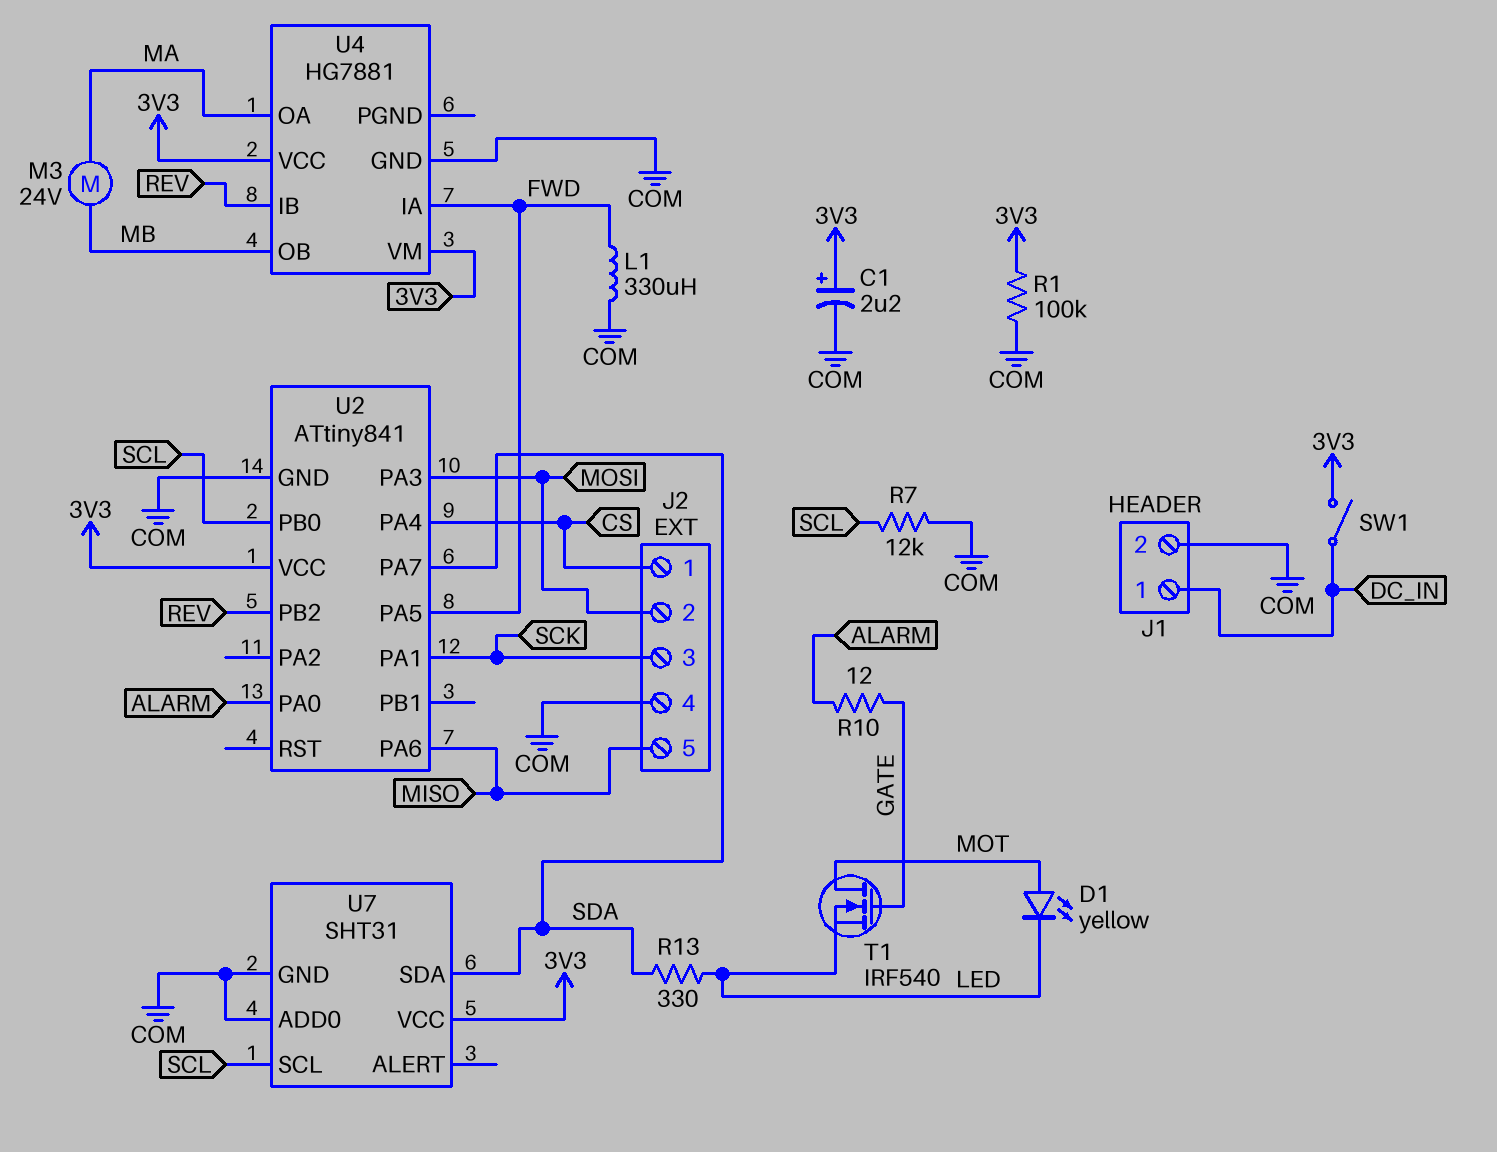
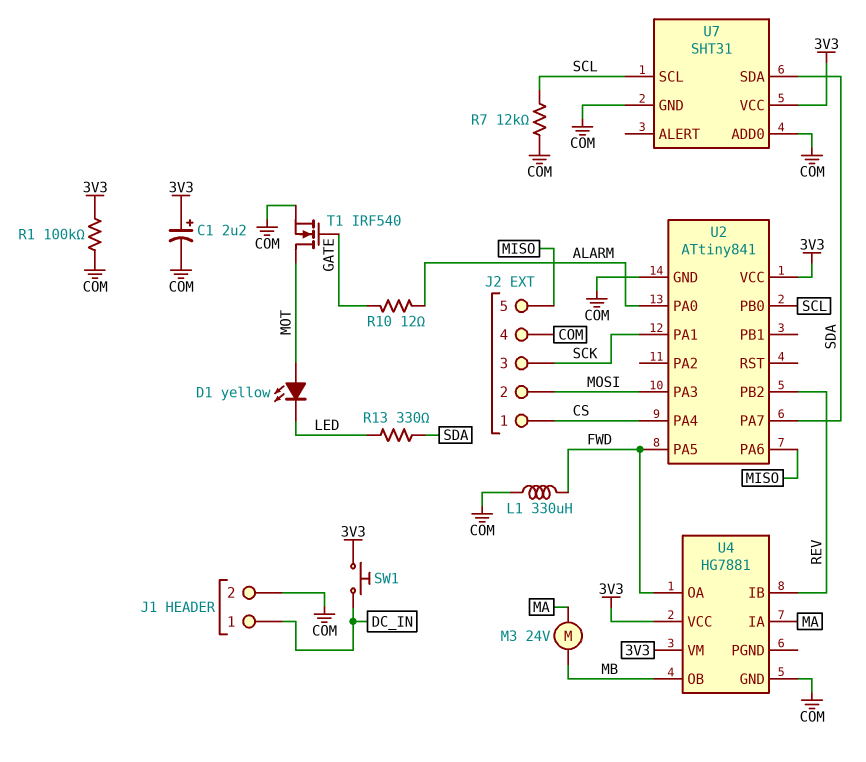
SW1: switch (3V3, DC_IN) -> button (3V3, DC_IN)
T1: NMOS IRF540 (G GATE, D MOT, S LED) -> NMOS IRF540 (G GATE, D MOT, S COM)
U4 pin IA: FWD -> MA
U4 pin OA: MA -> FWD

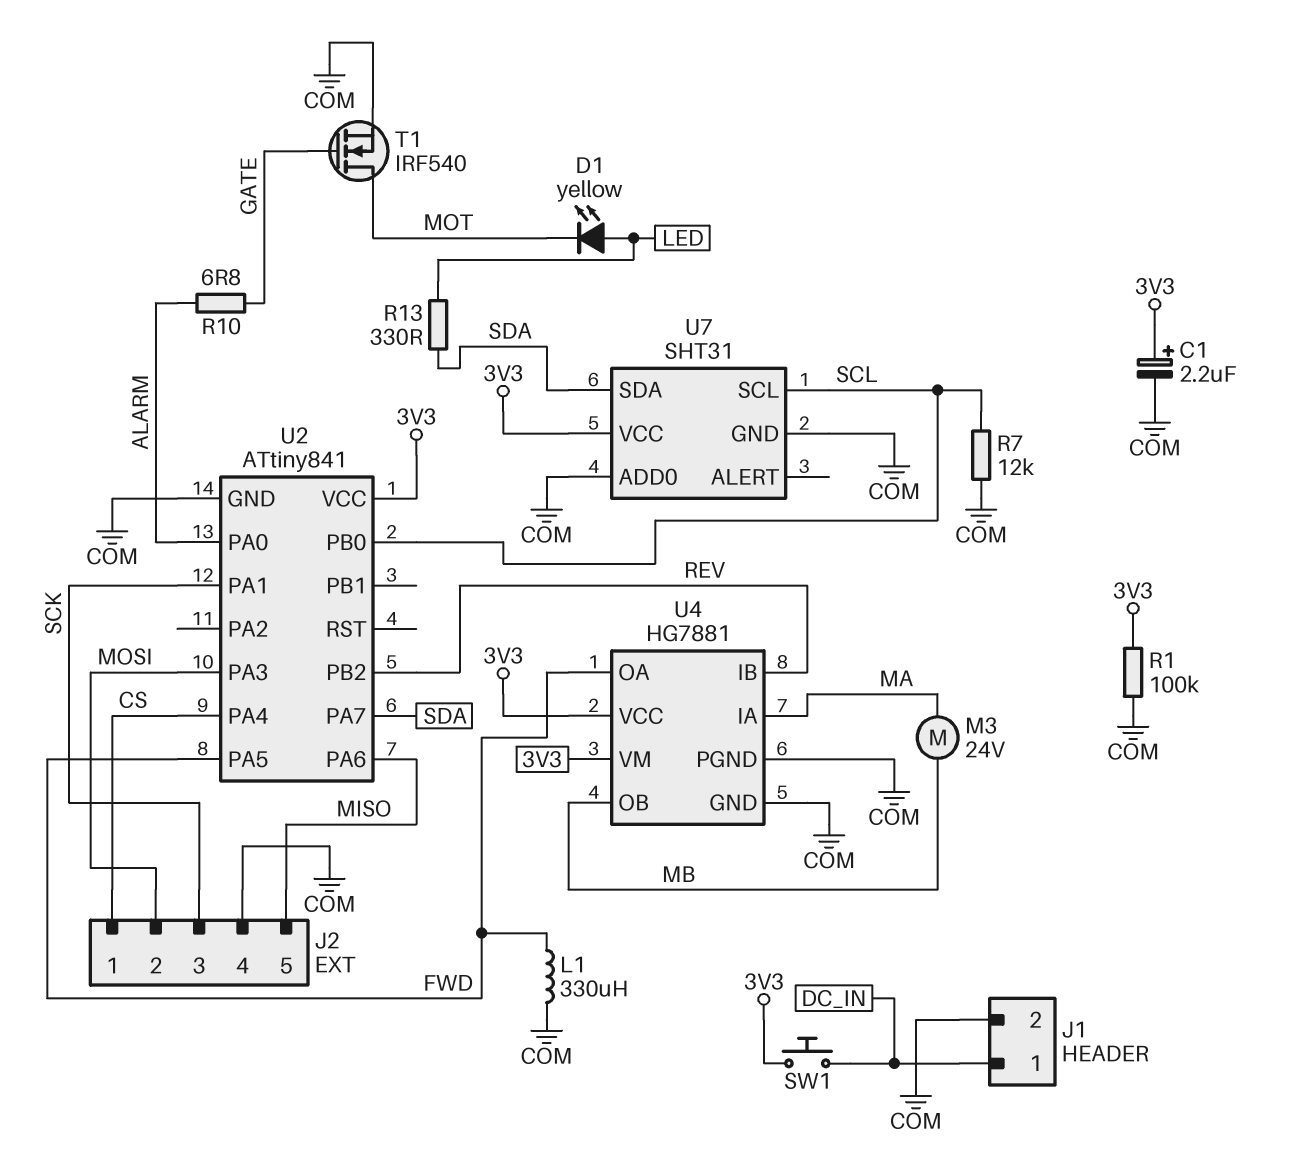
D1: LED yellow (A MOT, K LED) -> LED yellow (A LED, K MOT)
R10: 12 (ALARM, GATE) -> 6.8 (ALARM, GATE)
U4 pin PGND: none -> COM

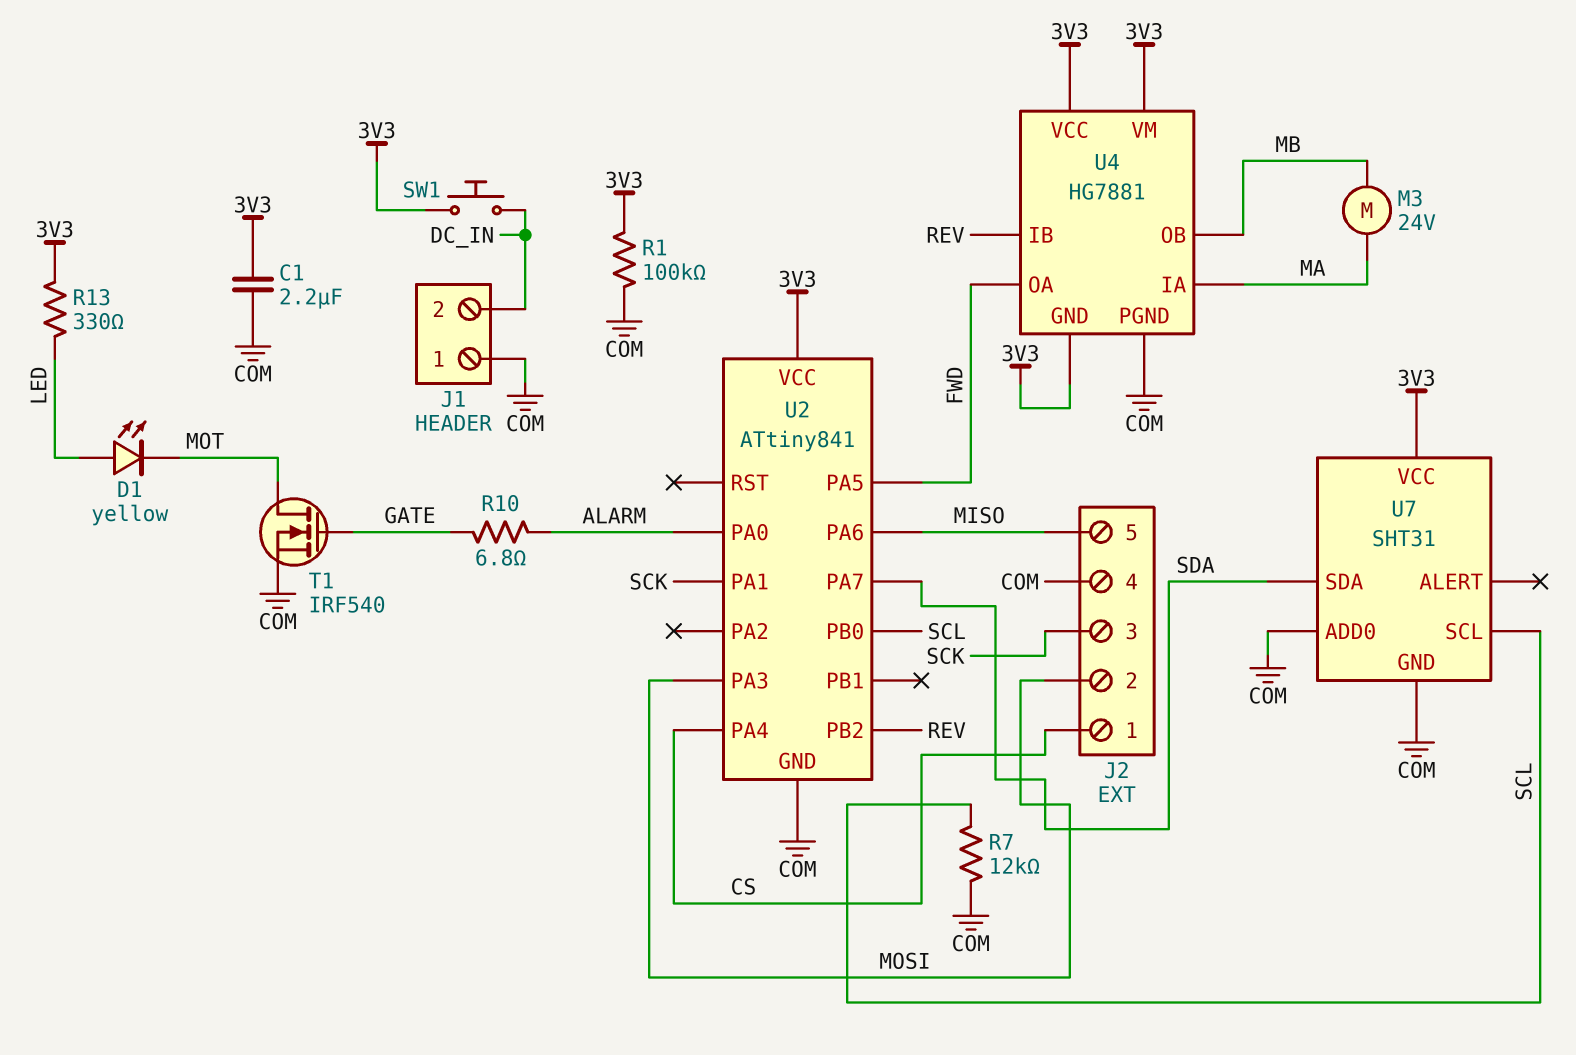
C1: 2.2uF (plus 3V3, minus COM) -> 2.2uF (3V3, COM)
J1 pin 1: DC_IN -> COM
J1 pin 2: COM -> DC_IN
L1: 330uH (COM, FWD) -> none
R13: 330 (LED, SDA) -> 330 (3V3, LED)
U4 pin GND: COM -> 3V3

